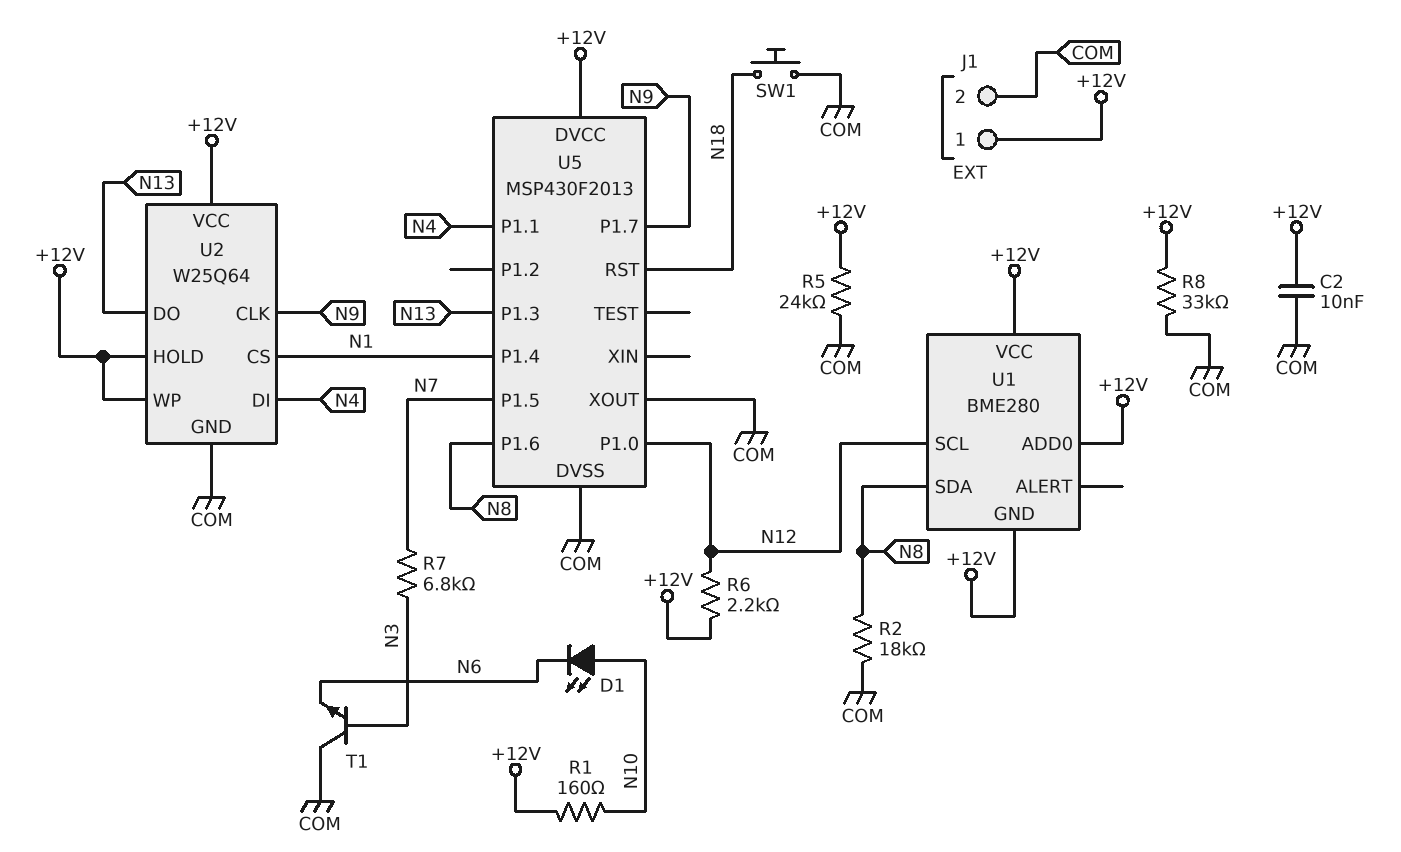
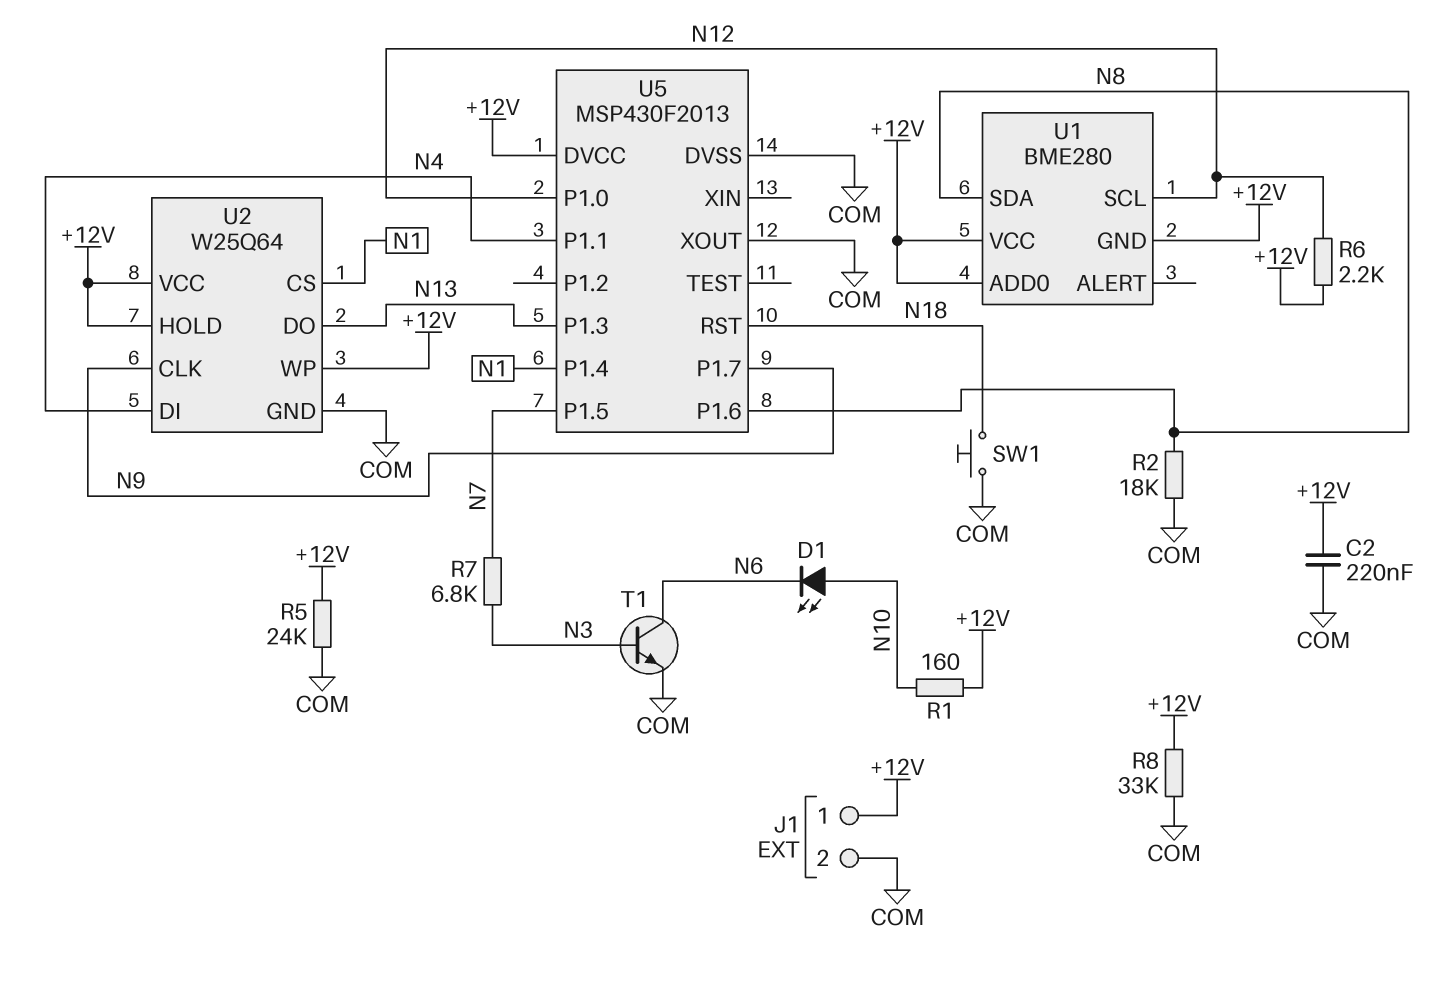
C2: 10nF (+12V, COM) -> 220nF (+12V, COM)
T1: NPN (B N3, C COM, E N6) -> NPN (B N3, C N6, E COM)

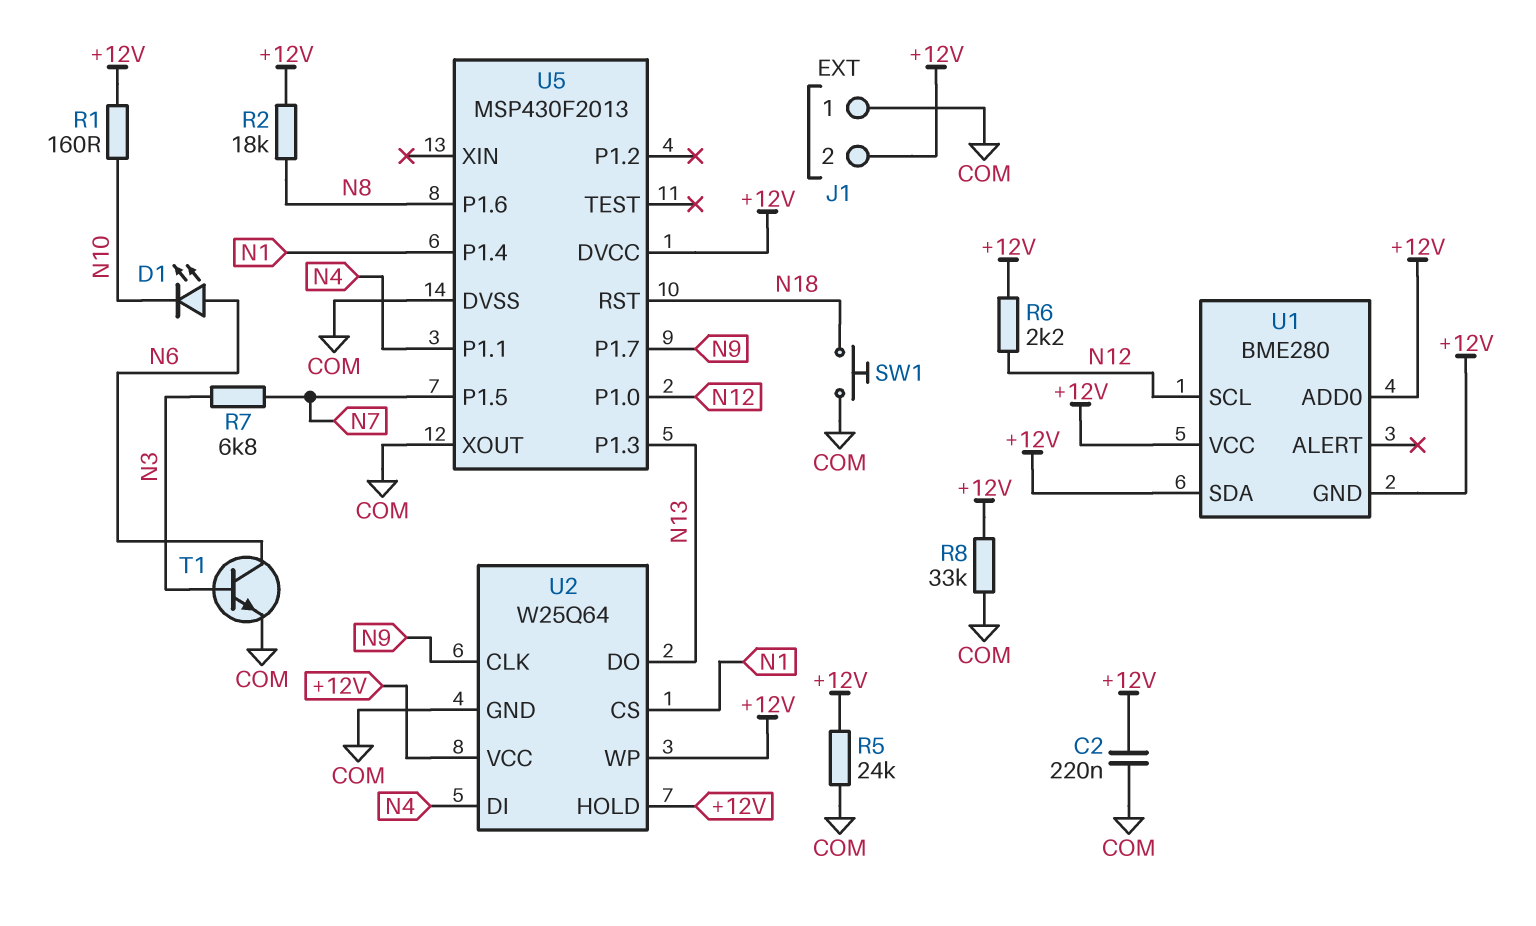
D1: LED (A N10, K N6) -> LED (A N6, K N10)
J1 pin 1: +12V -> COM
J1 pin 2: COM -> +12V
R2: 18k (COM, N8) -> 18k (+12V, N8)
U1 pin SDA: N8 -> +12V

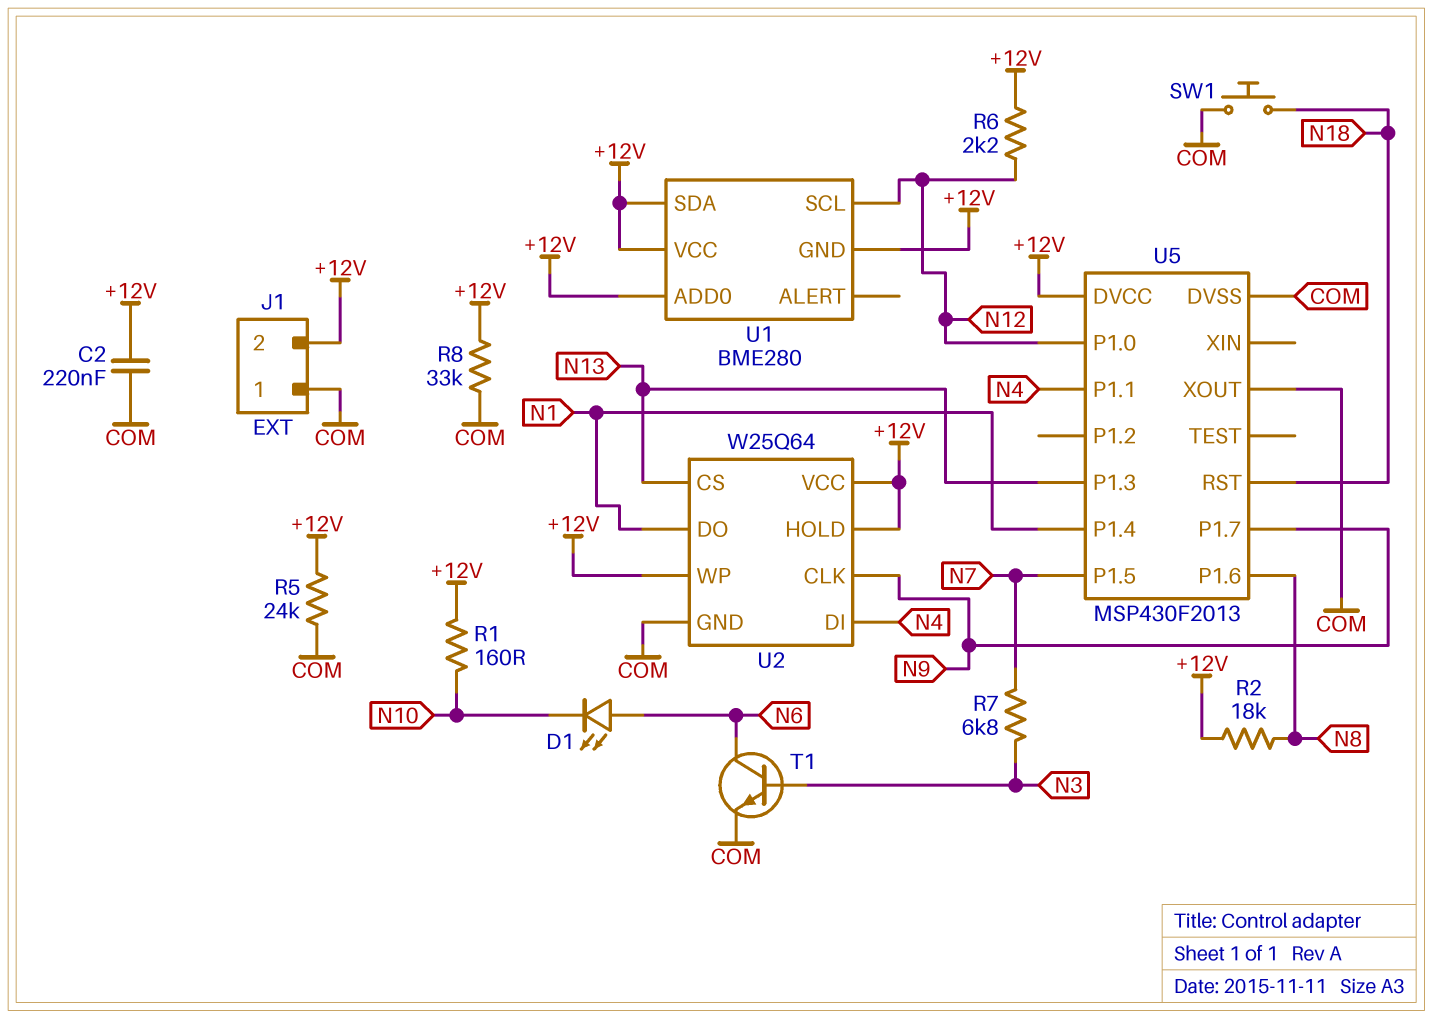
U2 pin CS: N1 -> N13
U2 pin DO: N13 -> N1

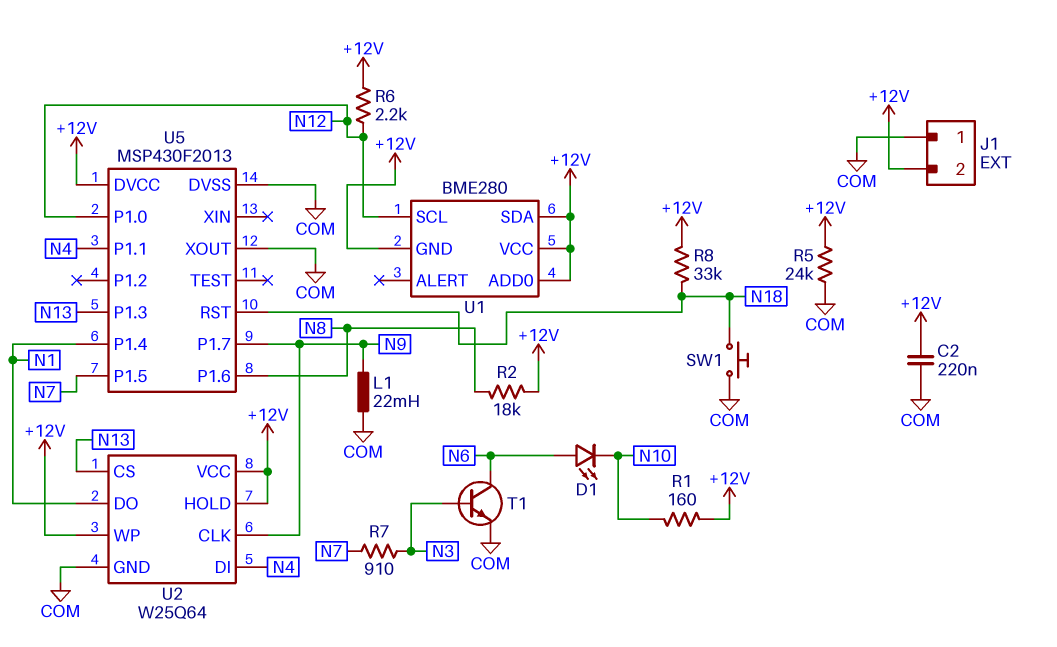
L1: none -> 22mH (COM, N9)
R7: 6.8k (N3, N7) -> 910 (N3, N7)
R8: 33k (+12V, COM) -> 33k (+12V, N18)

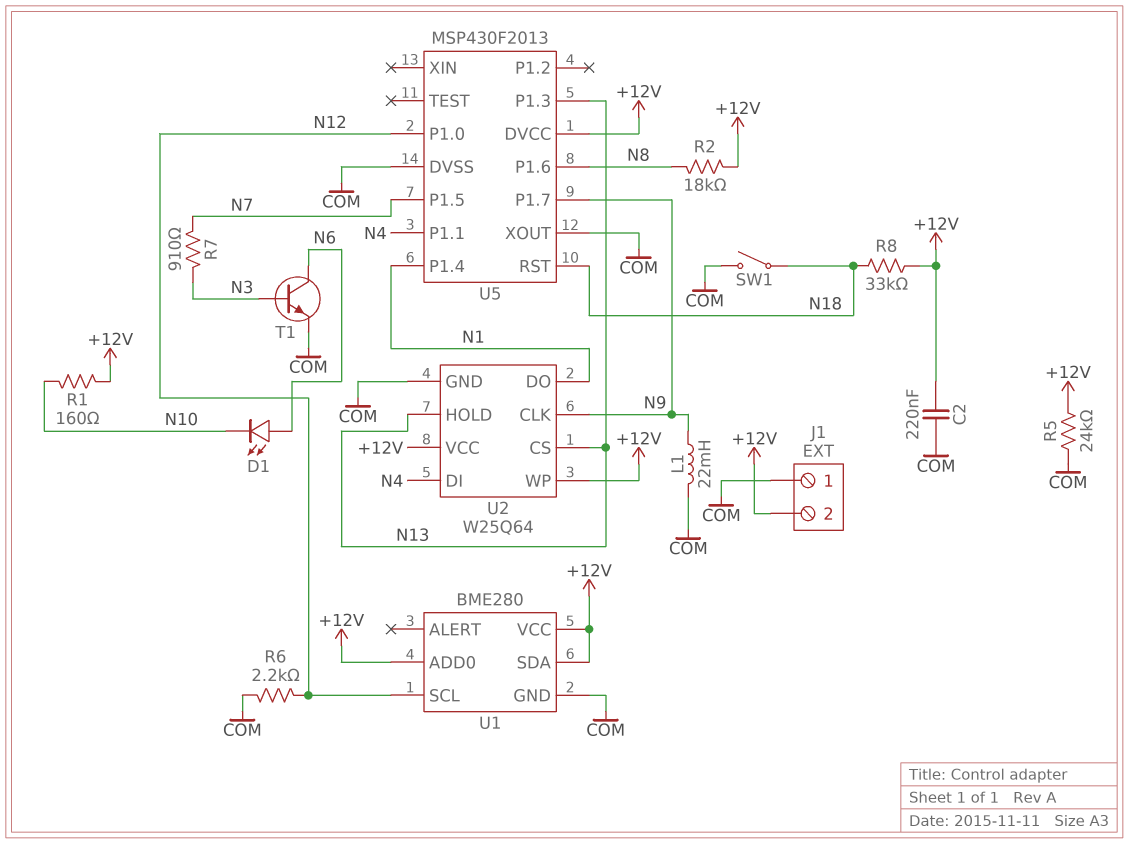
R6: 2.2k (+12V, N12) -> 2.2k (COM, N12)
SW1: button (COM, N18) -> switch (COM, N18)
U1 pin GND: +12V -> COM
U2 pin HOLD: +12V -> N13

